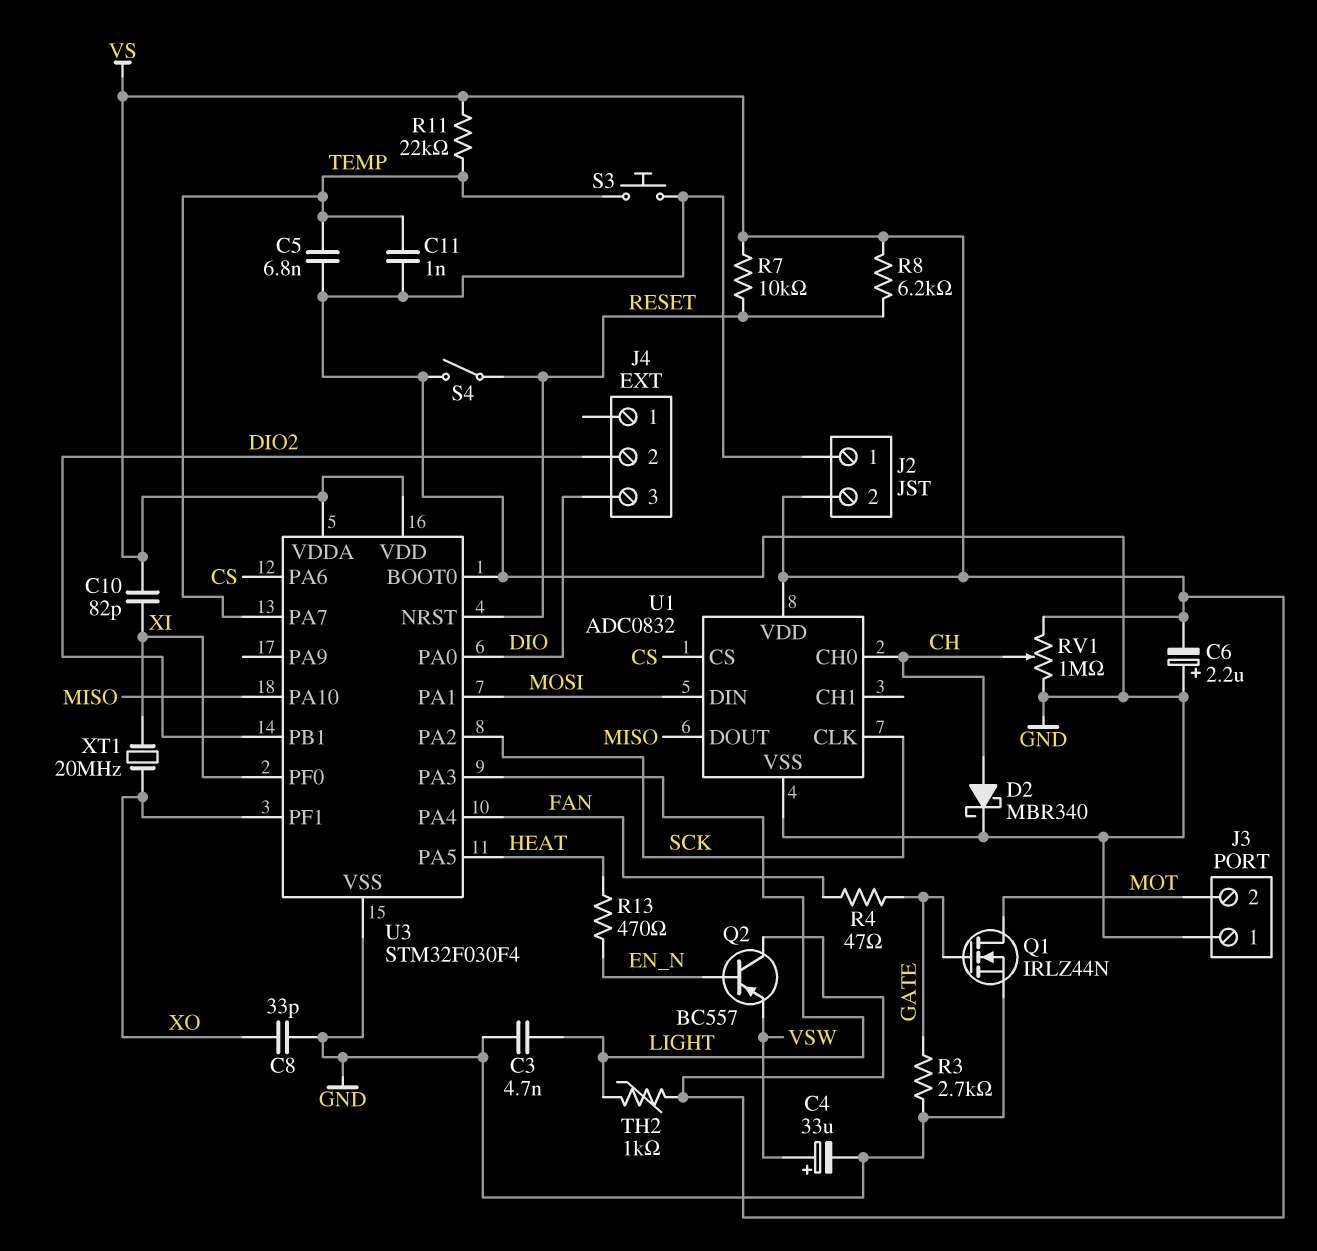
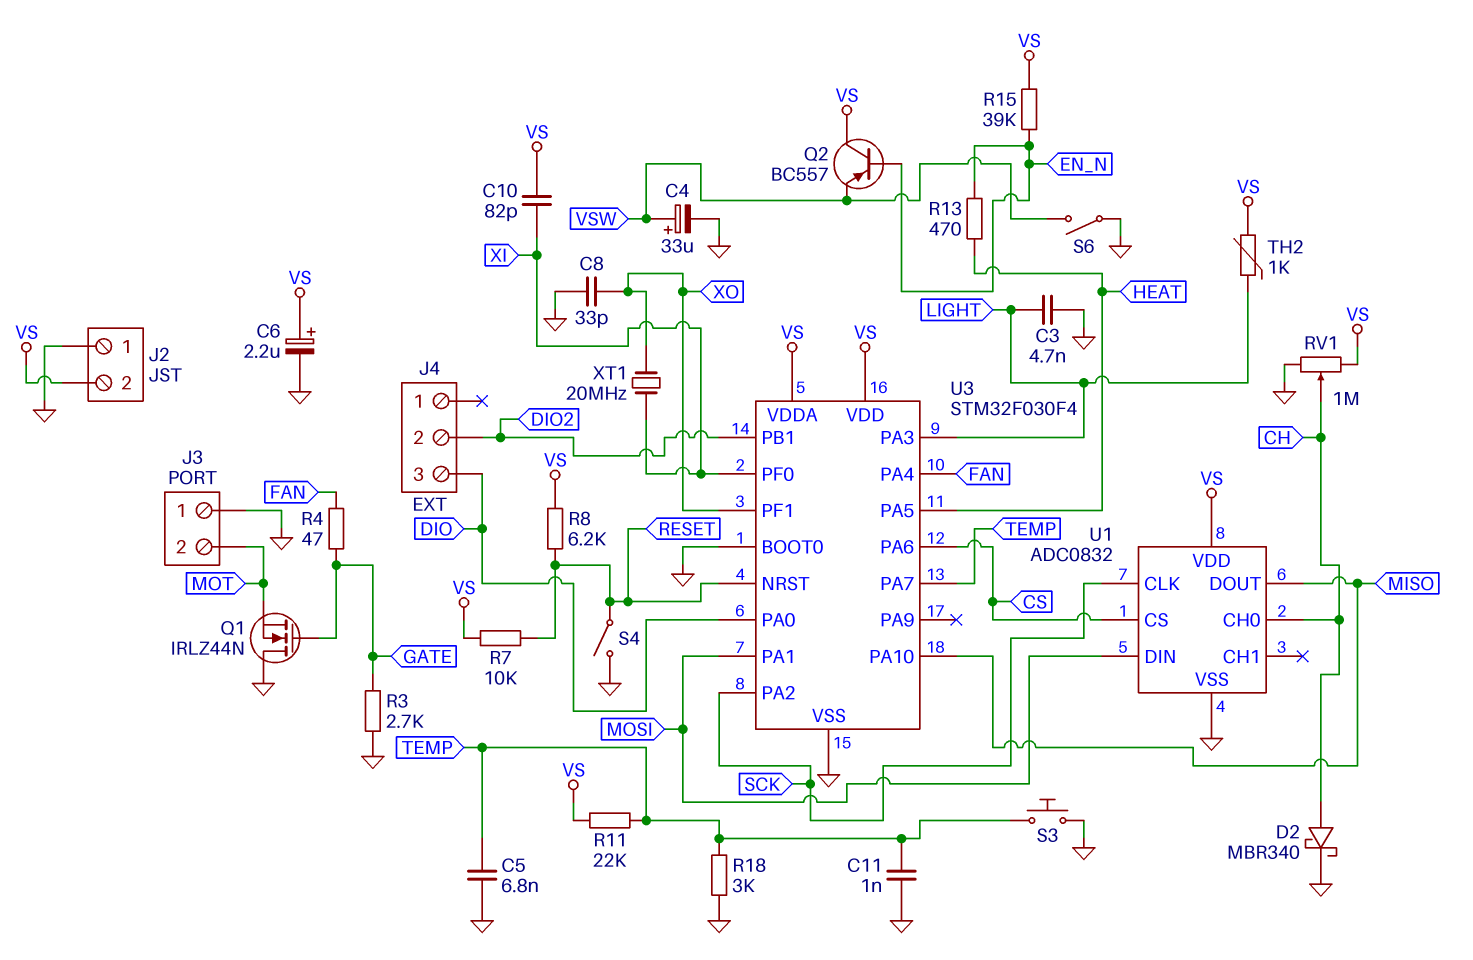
C6: 2.2uF (plus GND, minus VS) -> 2.2uF (plus VS, minus GND)
Q1: NMOS IRLZ44N (G GATE, D MOT, S GND) -> NMOS IRLZ44N (G GATE, D GND, S MOT)
R15: none -> 39k (EN_N, VS)
R18: none -> 3k (GND, TEMP)
S6: none -> switch (GND, VSW)

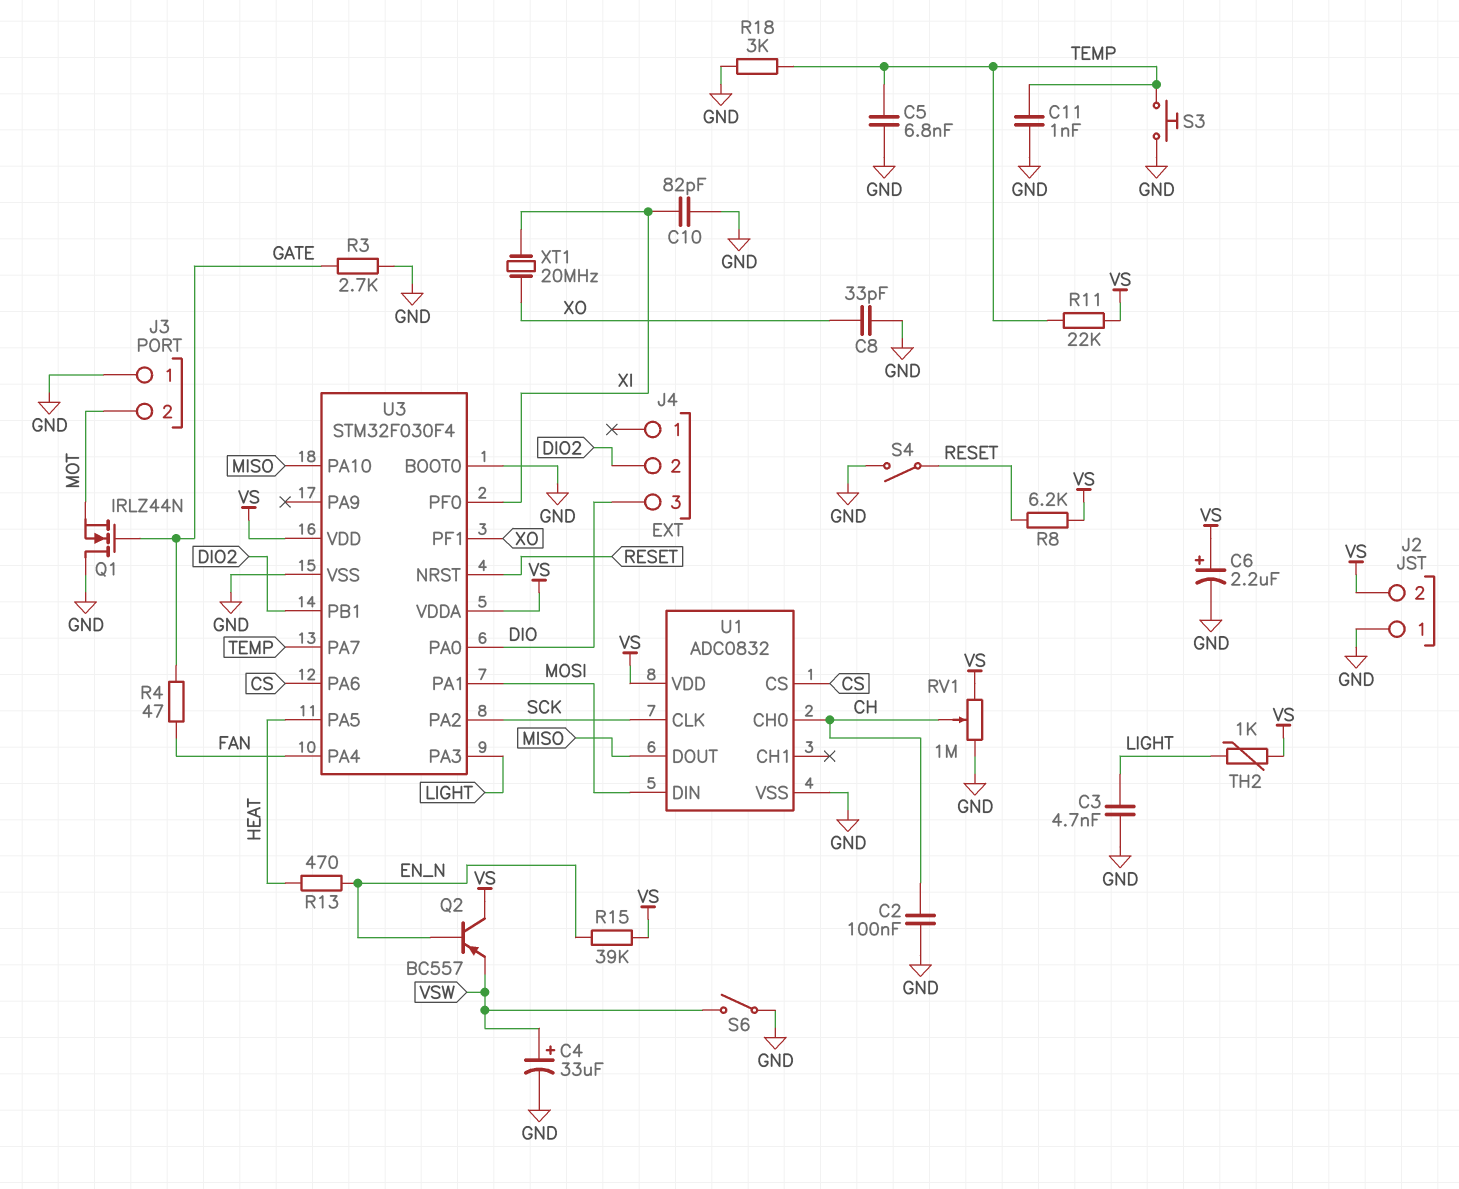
C2: none -> 100nF (CH, GND)
C10: 82pF (VS, XI) -> 82pF (GND, XI)
D2: schottky MBR340 (A CH, K GND) -> none
R7: 10k (RESET, VS) -> none

